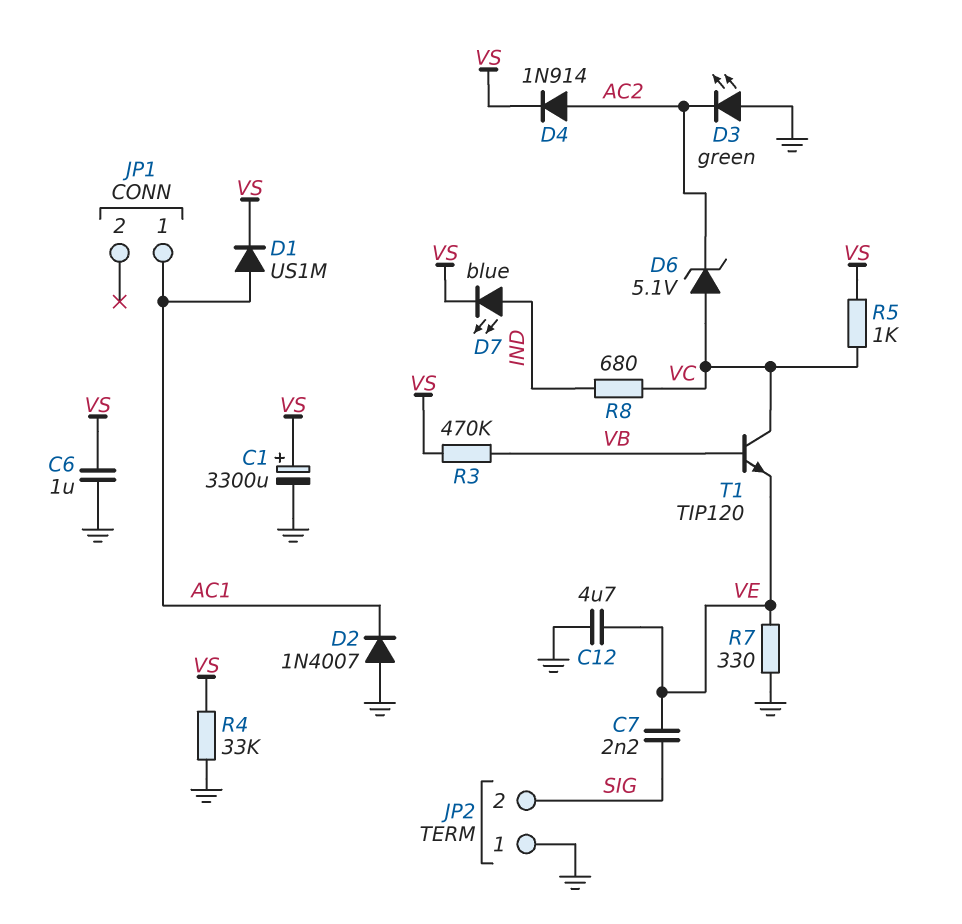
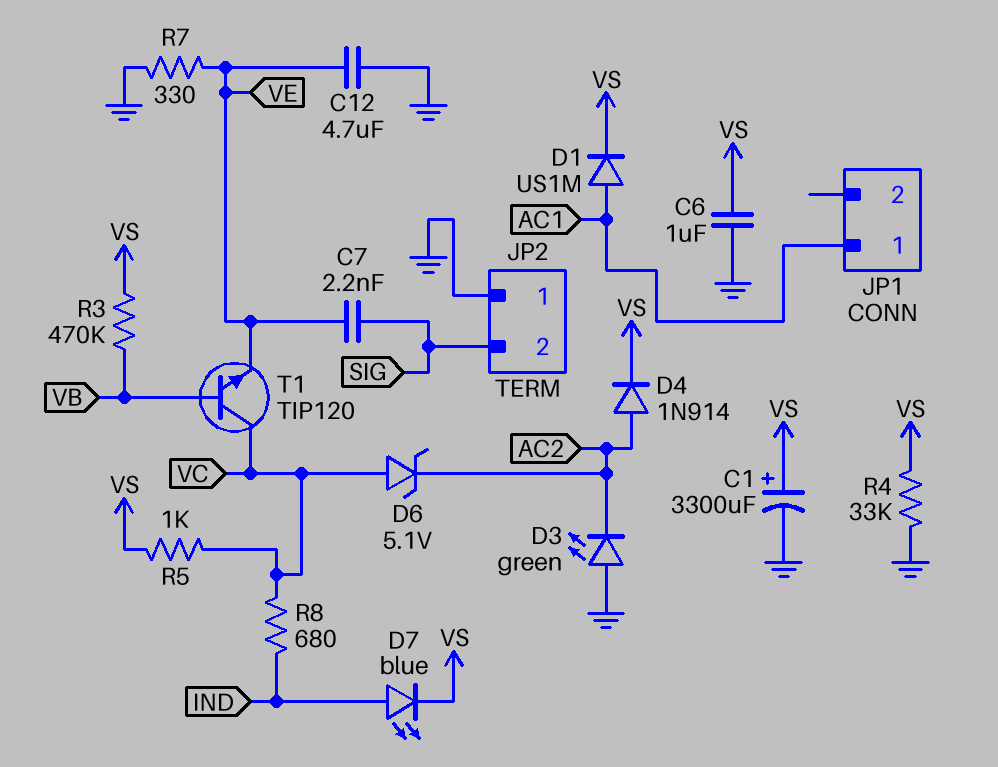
D2: diode 1N4007 (A GND, K AC1) -> none

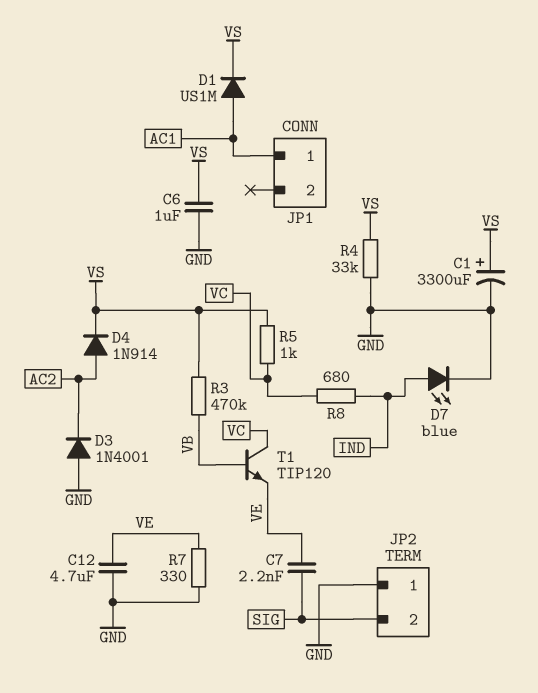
D3: LED green (A GND, K AC2) -> diode 1N4001 (A GND, K AC2)
D6: zener 5.1V (A VC, K AC2) -> none
D7: LED blue (A IND, K VS) -> LED blue (A IND, K GND)

